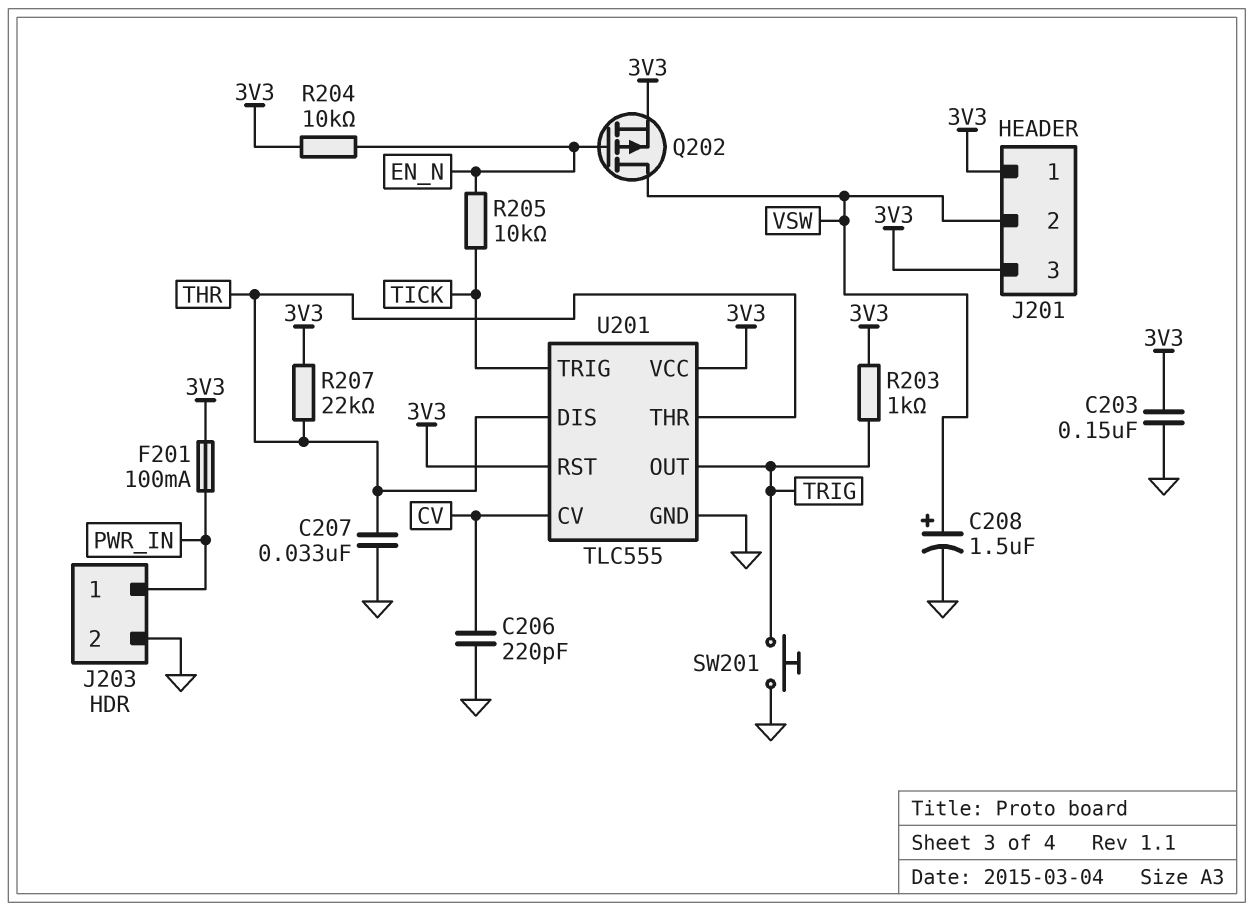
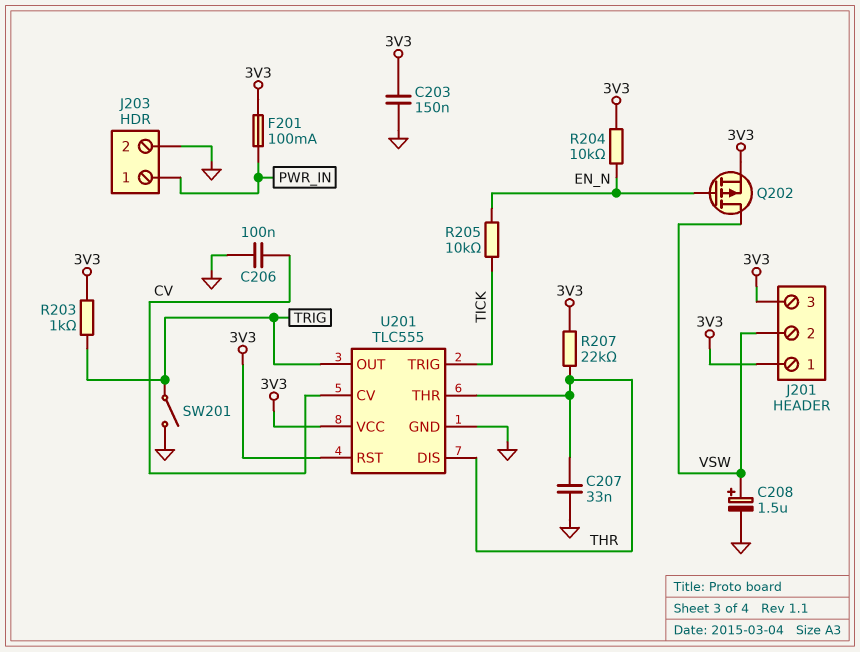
C206: 220pF (CV, GND) -> 100nF (CV, GND)
SW201: button (GND, TRIG) -> switch (GND, TRIG)

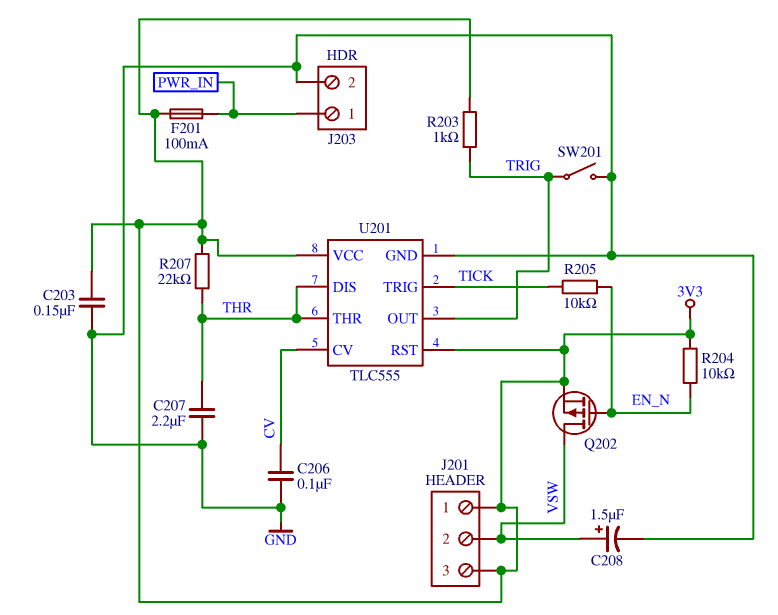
C207: 33nF (GND, THR) -> 2.2uF (GND, THR)

